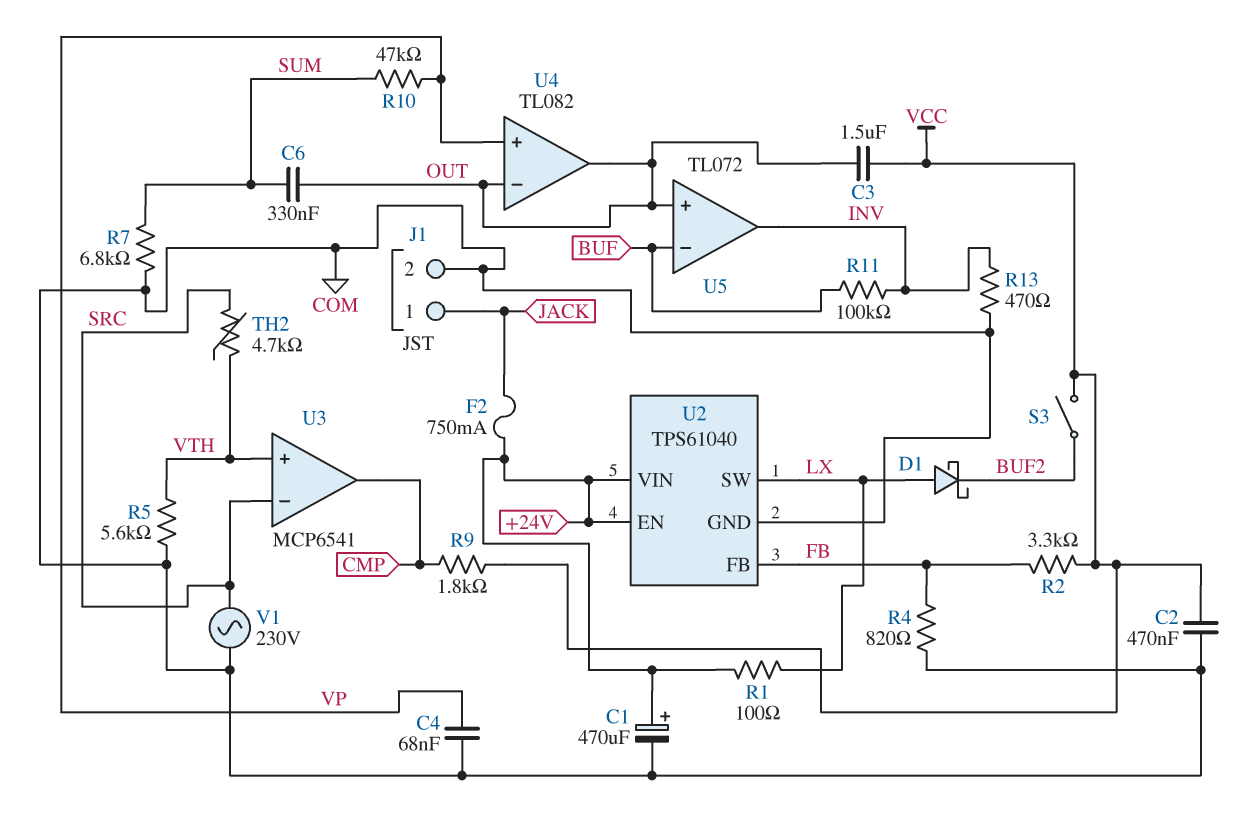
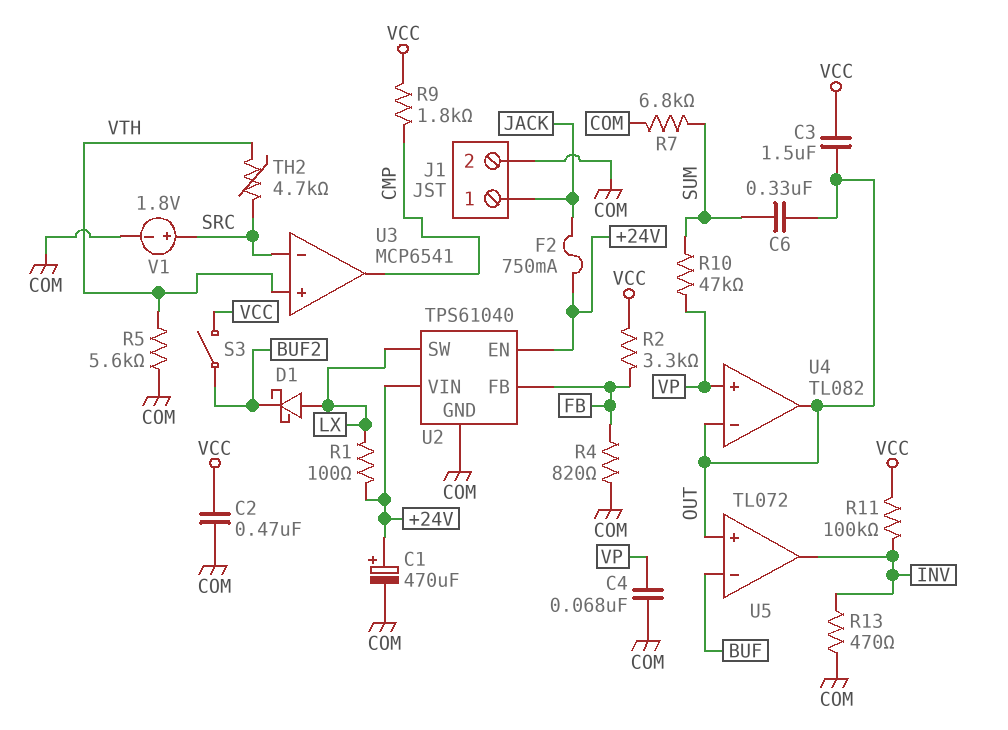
R11: 100k (BUF, INV) -> 100k (INV, VCC)
V1: AC 230V (COM, SRC) -> 1.8V (plus SRC, minus COM)

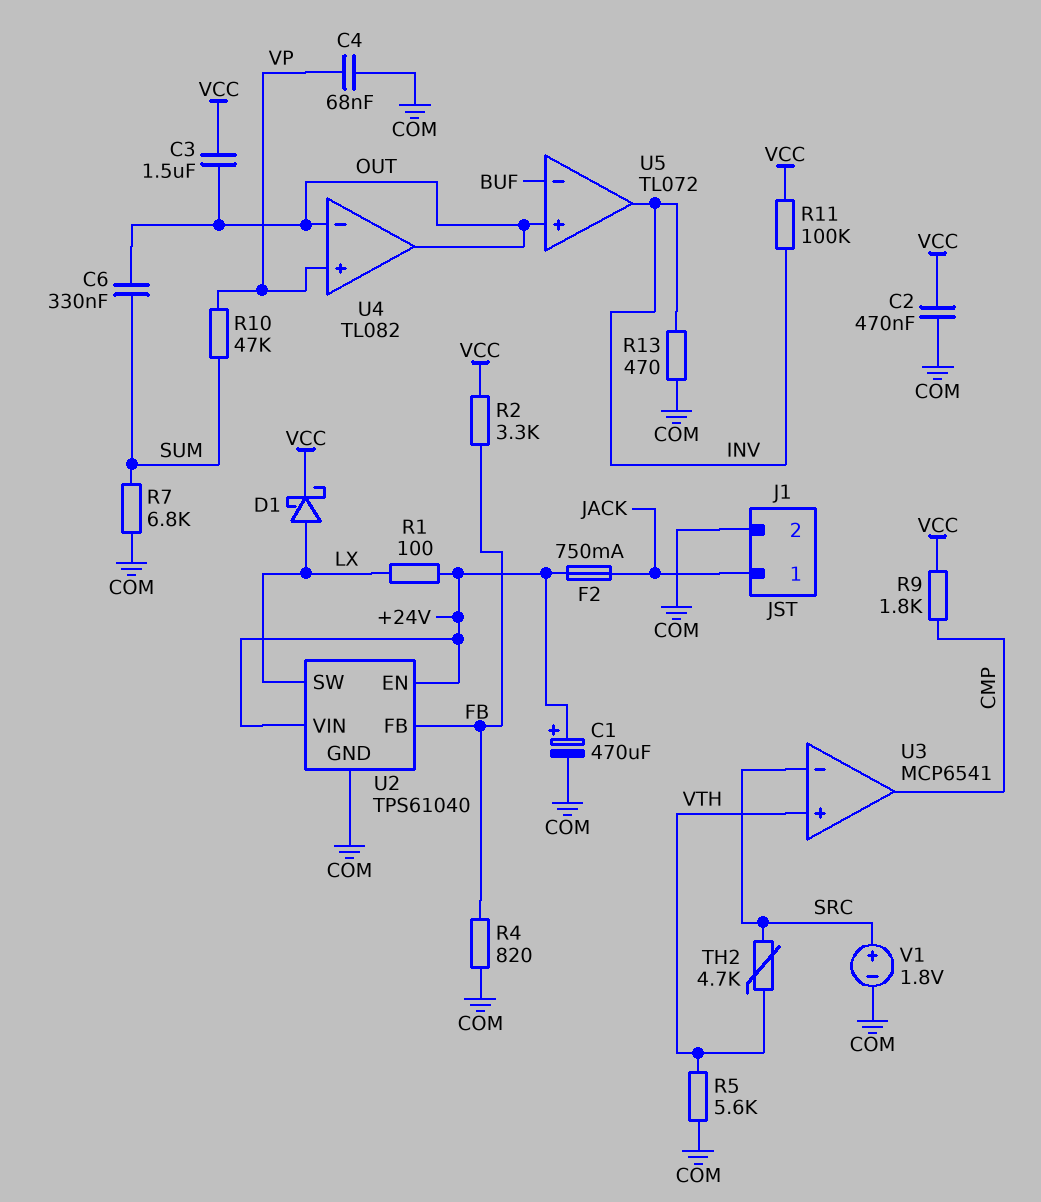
D1: schottky (A LX, K BUF2) -> schottky (A LX, K VCC)
S3: switch (BUF2, VCC) -> none

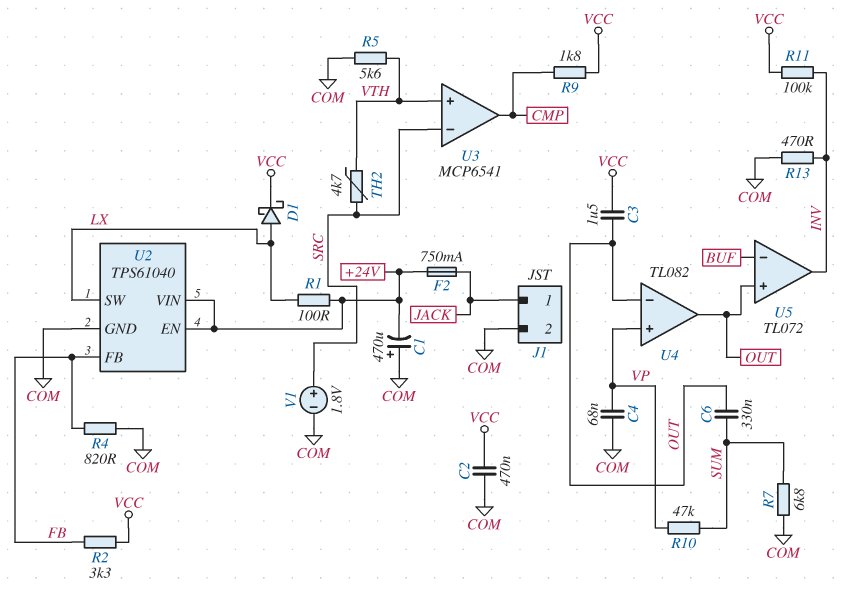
C1: 470uF (plus +24V, minus COM) -> 470uF (plus COM, minus +24V)

